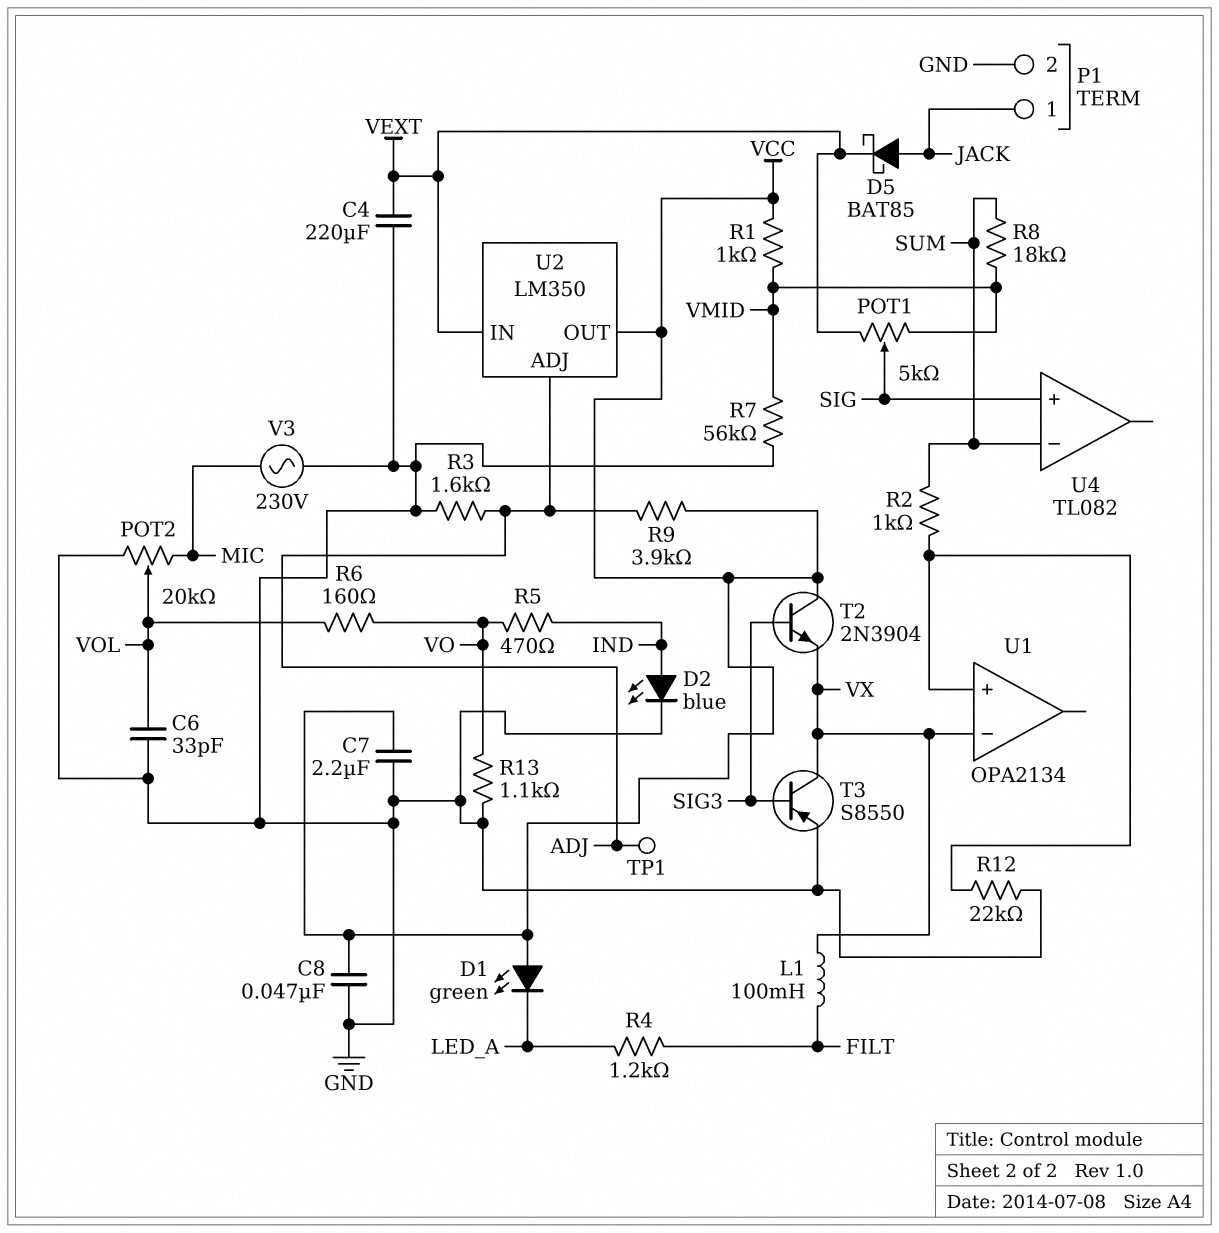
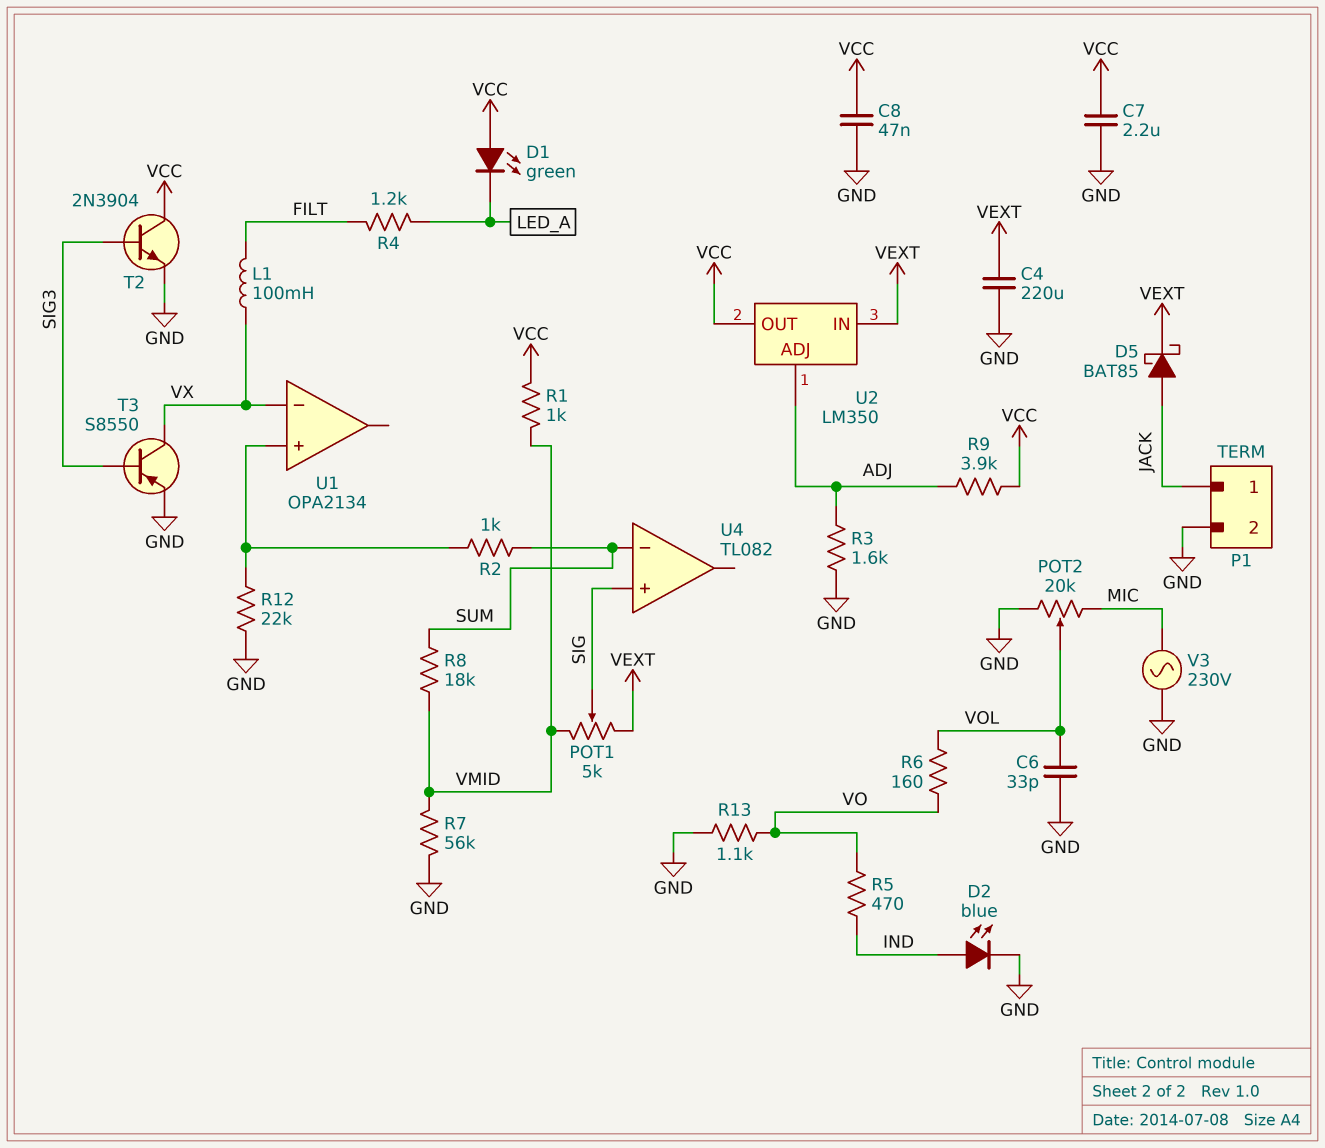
T2: NPN 2N3904 (B SIG3, C VCC, E VX) -> NPN 2N3904 (B SIG3, C VCC, E GND)
TP1: test point (ADJ) -> none

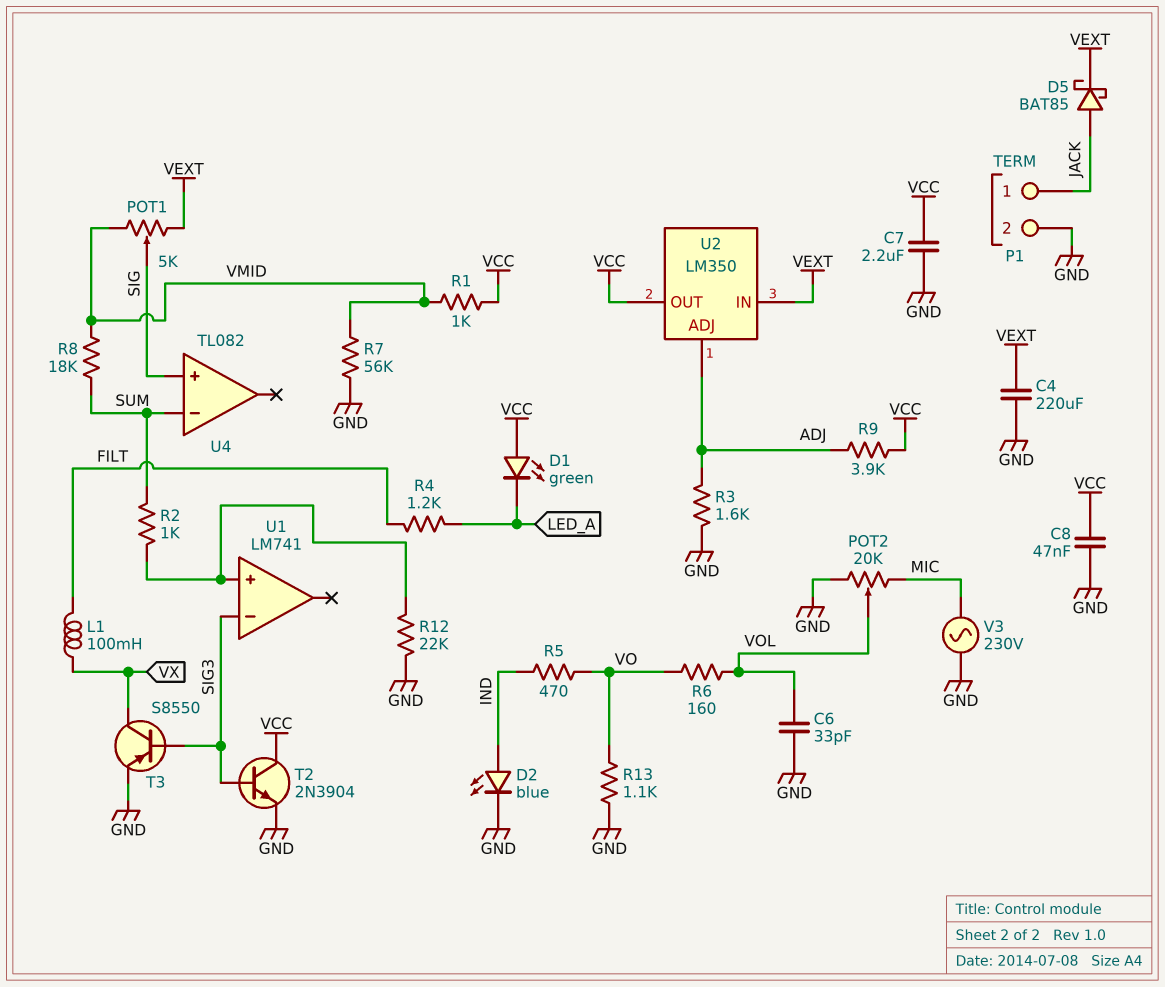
U1: OPA2134 -> LM741
U1 pin in-: VX -> SIG3

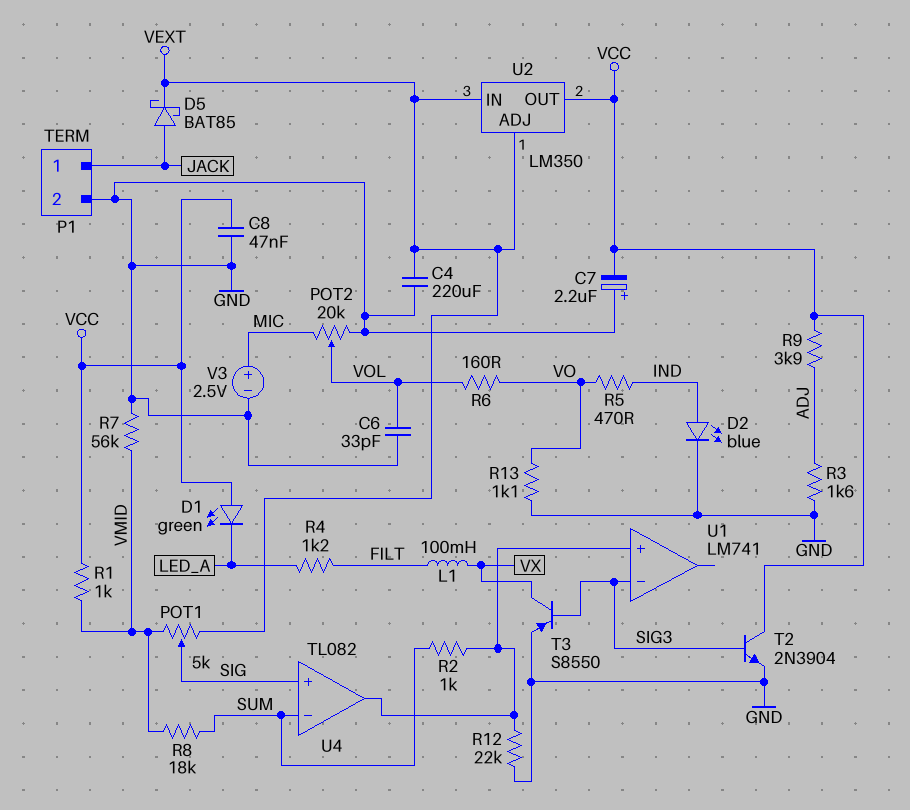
C7: 2.2uF (GND, VCC) -> 2.2uF (plus GND, minus VCC)
U2 pin ADJ: ADJ -> VEXT
U4 pin out: none -> U1/in+
V3: AC 230V (GND, MIC) -> 2.5V (plus MIC, minus GND)

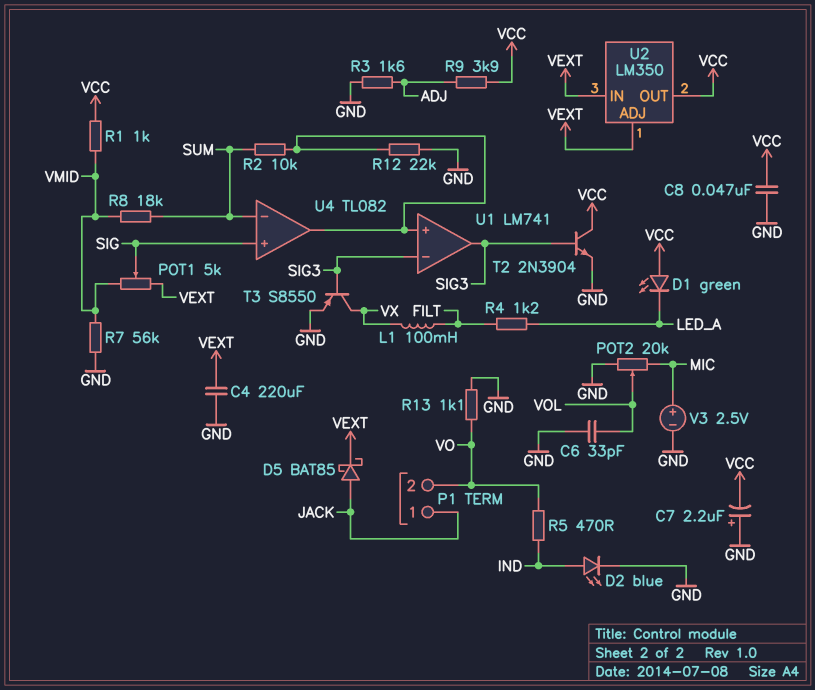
P1 pin 2: GND -> VO
R2: 1k (SUM, U1/in+) -> 10k (SUM, U1/in+)
R6: 160 (VO, VOL) -> none
U1 pin out: none -> SIG3

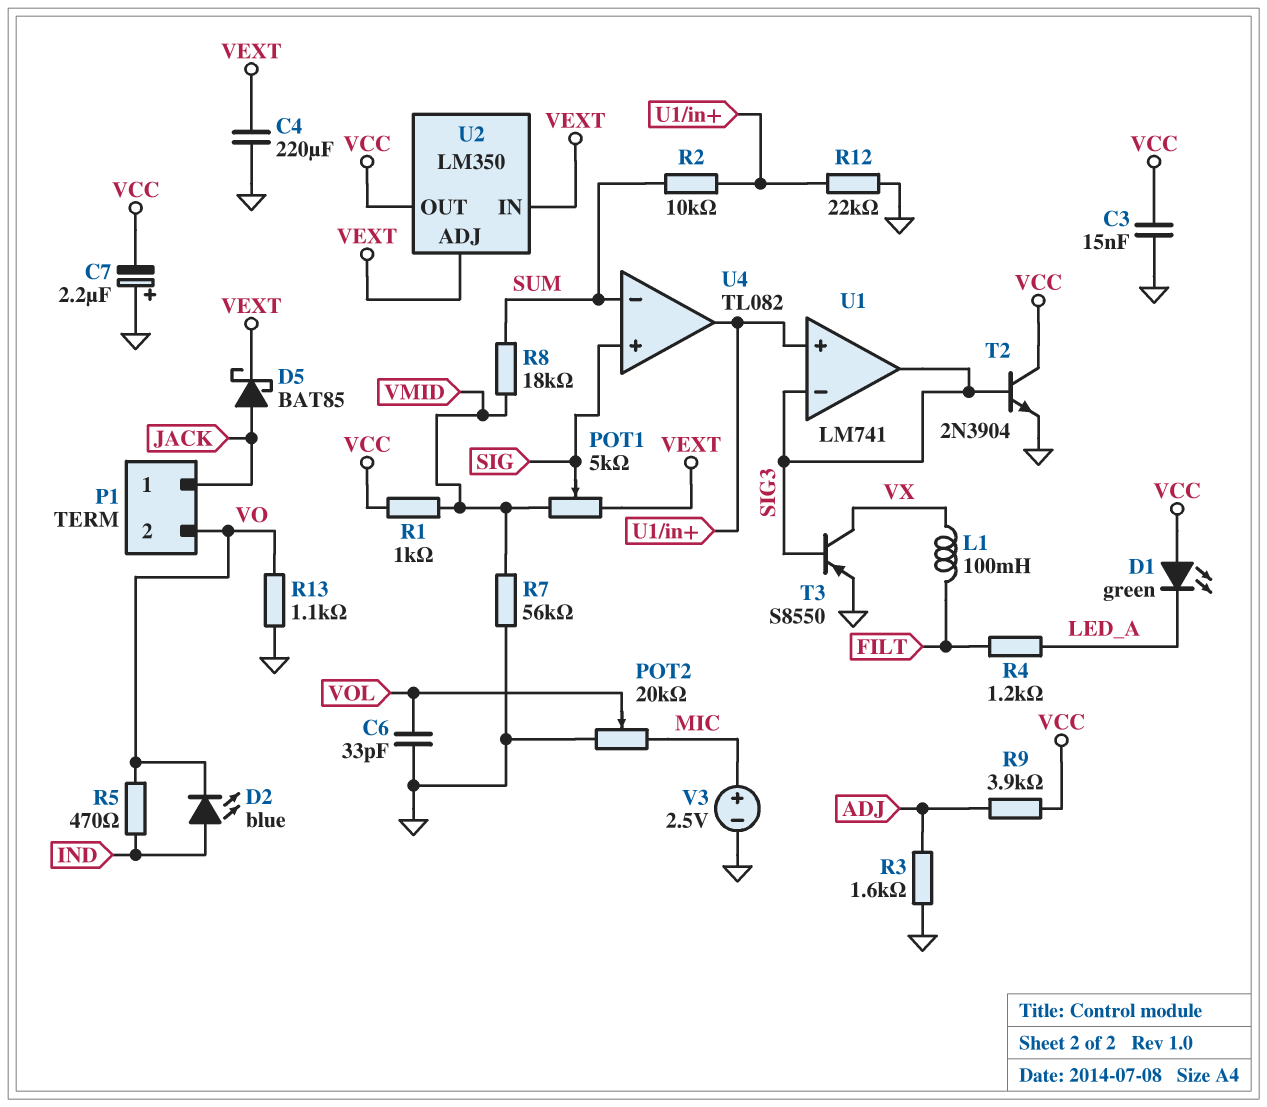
C3: none -> 15nF (GND, VCC)
C8: 47nF (GND, VCC) -> none
D2: LED blue (A IND, K GND) -> LED blue (A IND, K VO)

